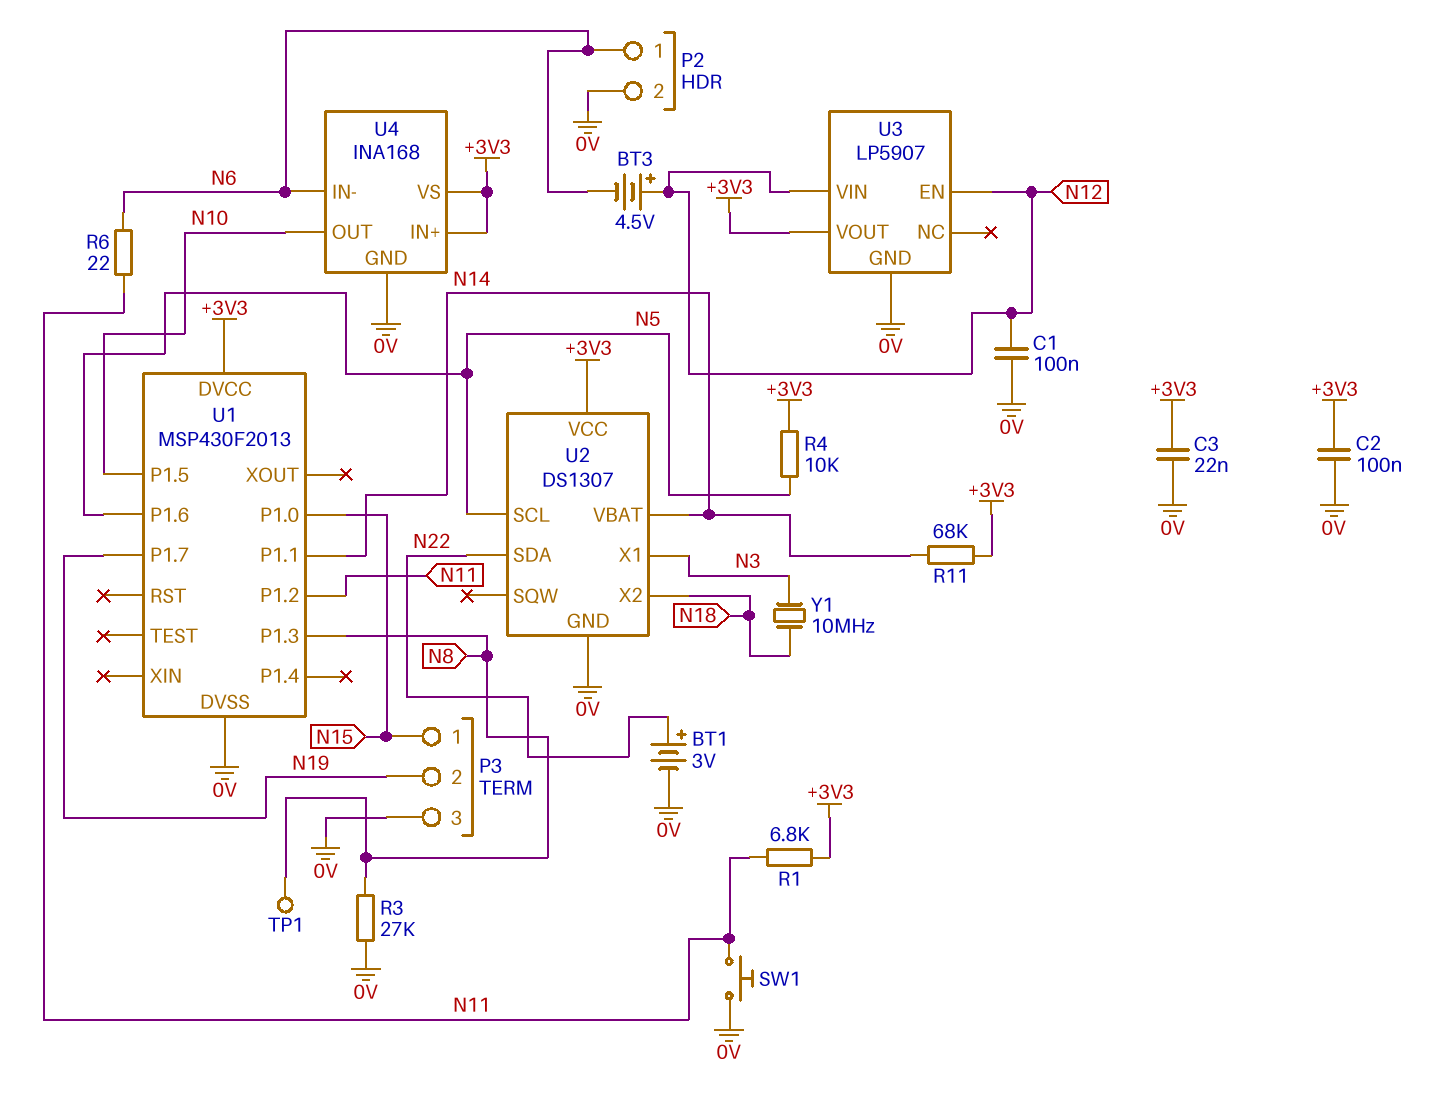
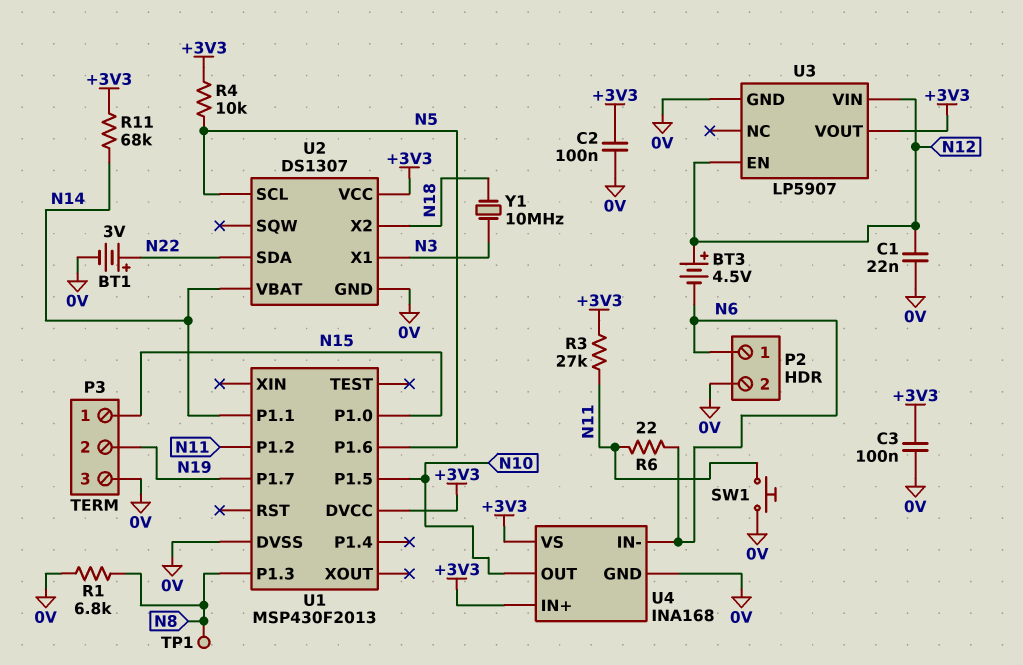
C1: 100nF (0V, N12) -> 22nF (0V, N12)
C3: 22nF (+3V3, 0V) -> 100nF (+3V3, 0V)
R1: 6.8k (+3V3, N11) -> 6.8k (0V, N8)
R3: 27k (0V, N8) -> 27k (+3V3, N11)

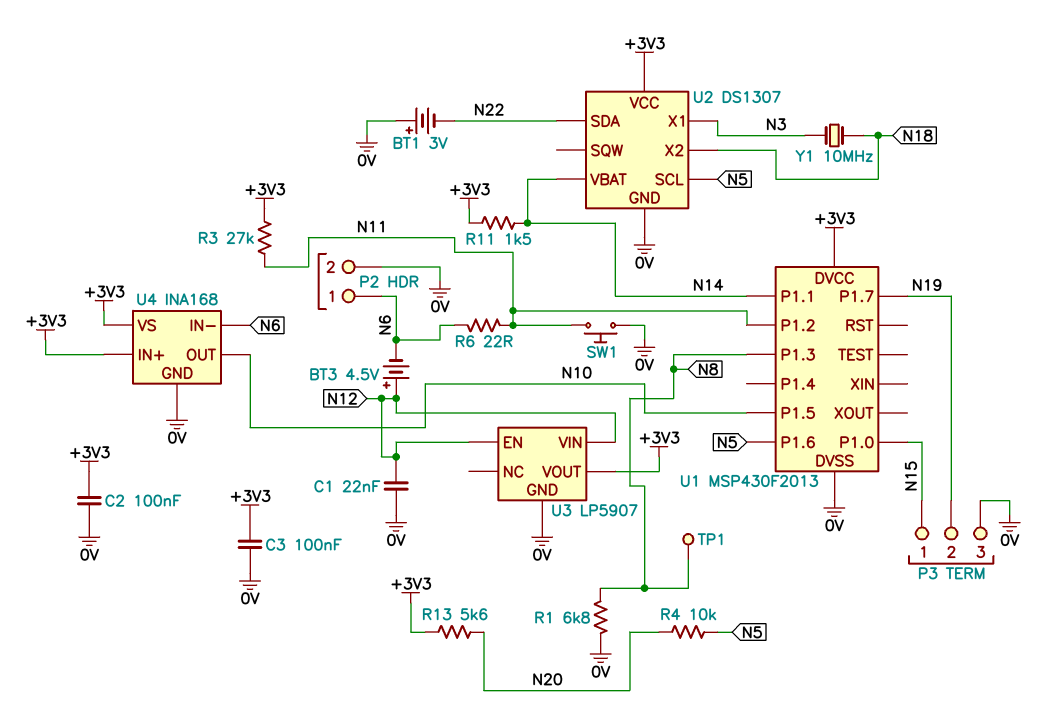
BT1: 3V (plus N22, minus 0V) -> 3V (plus 0V, minus N22)
R4: 10k (+3V3, N5) -> 10k (N5, N20)
R11: 68k (+3V3, N14) -> 1.5k (+3V3, N14)
R13: none -> 5.6k (+3V3, N20)

